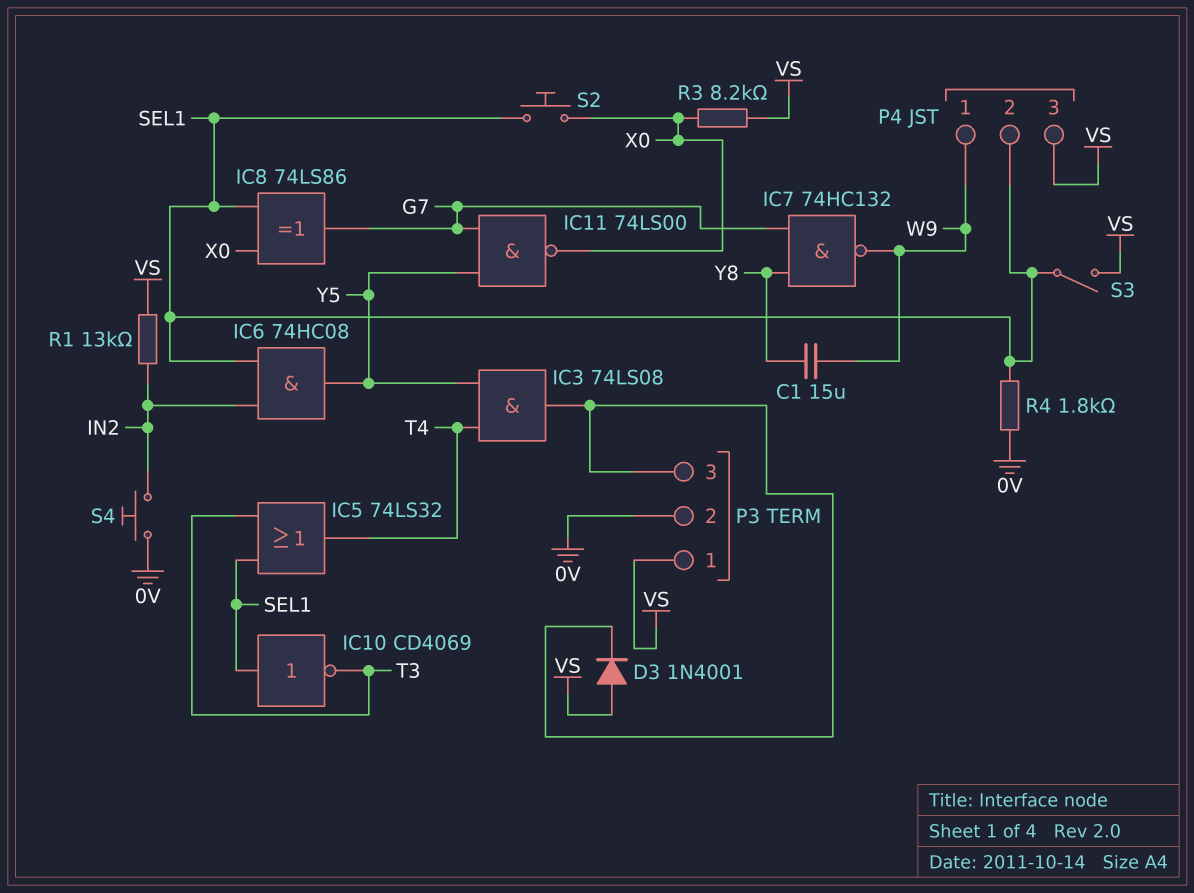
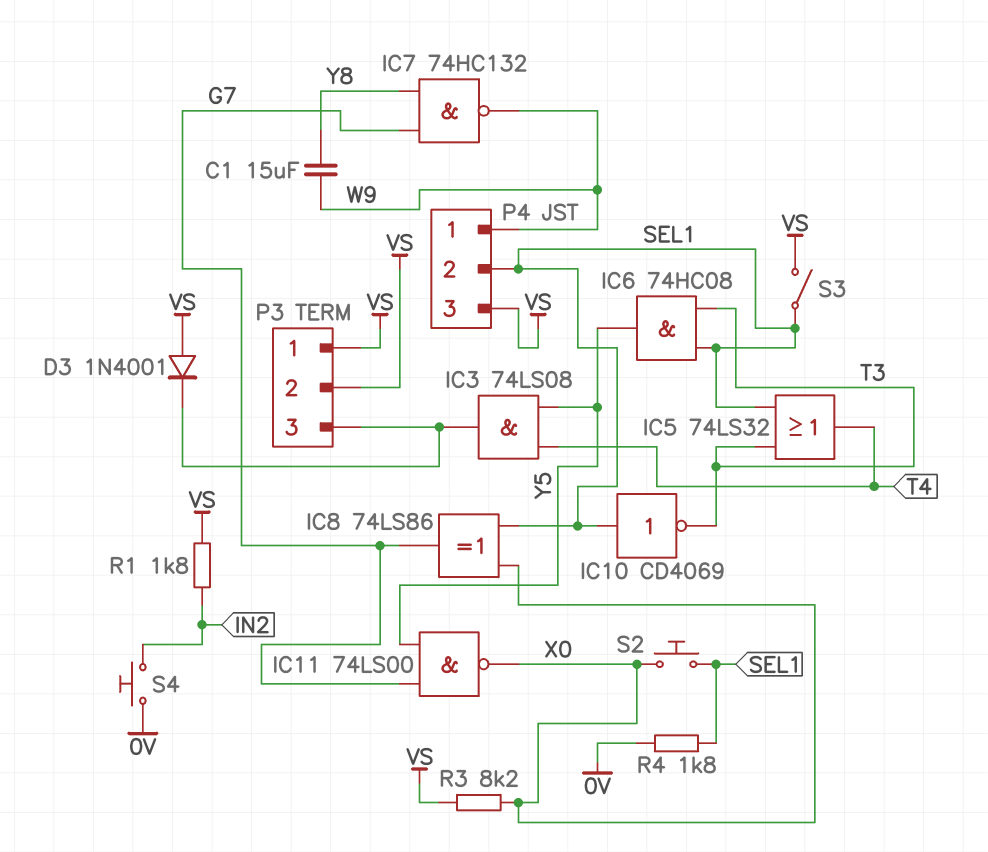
IC6: AND 74HC08 (in IN2, in SEL1, out Y5) -> AND 74HC08 (in SEL1, in T3, out Y5)
P3 pin 2: 0V -> VS
R1: 13k (IN2, VS) -> 1.8k (IN2, VS)

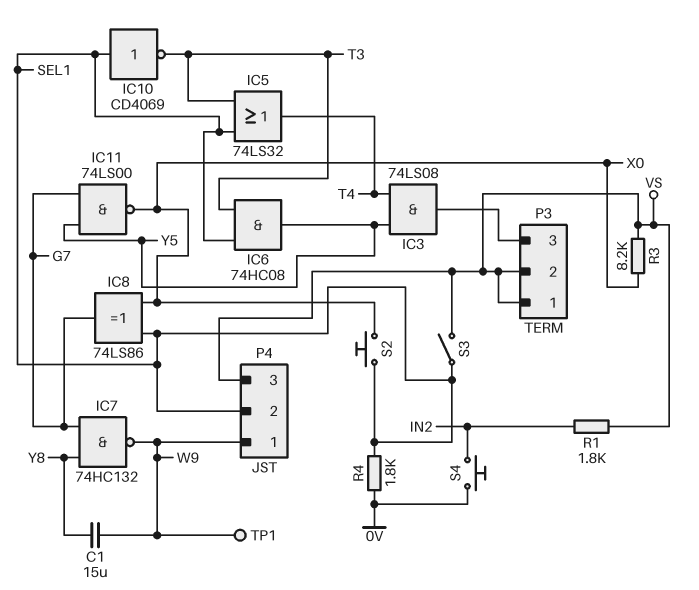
D3: diode 1N4001 (A VS, K P3/3) -> none
TP1: none -> test point (W9)

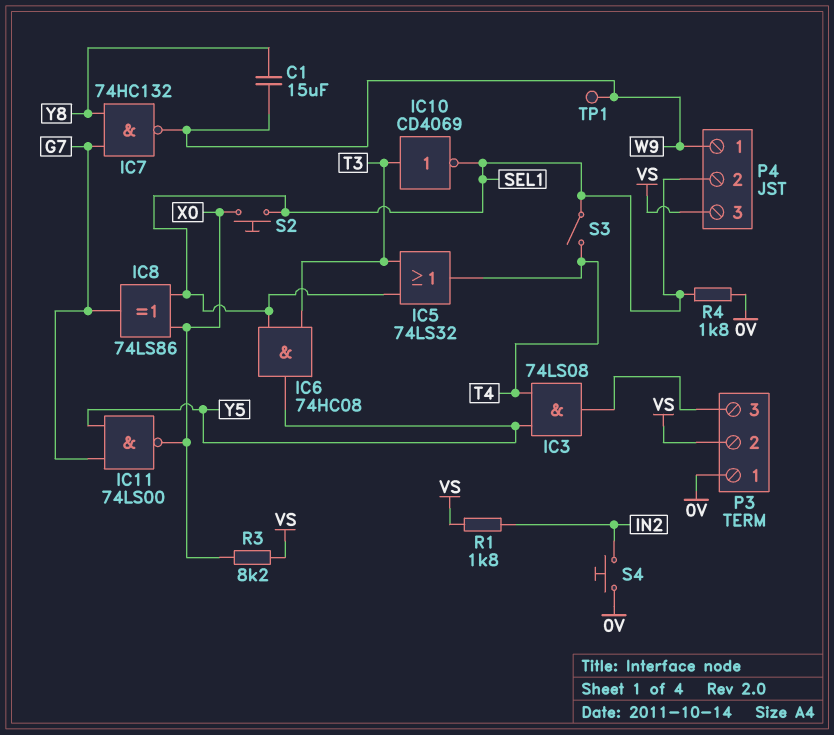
IC10: NOT CD4069 (in SEL1, out T3) -> NOT CD4069 (in T3, out SEL1)
P3 pin 1: VS -> 0V
S3: switch (SEL1, VS) -> switch (SEL1, T4)

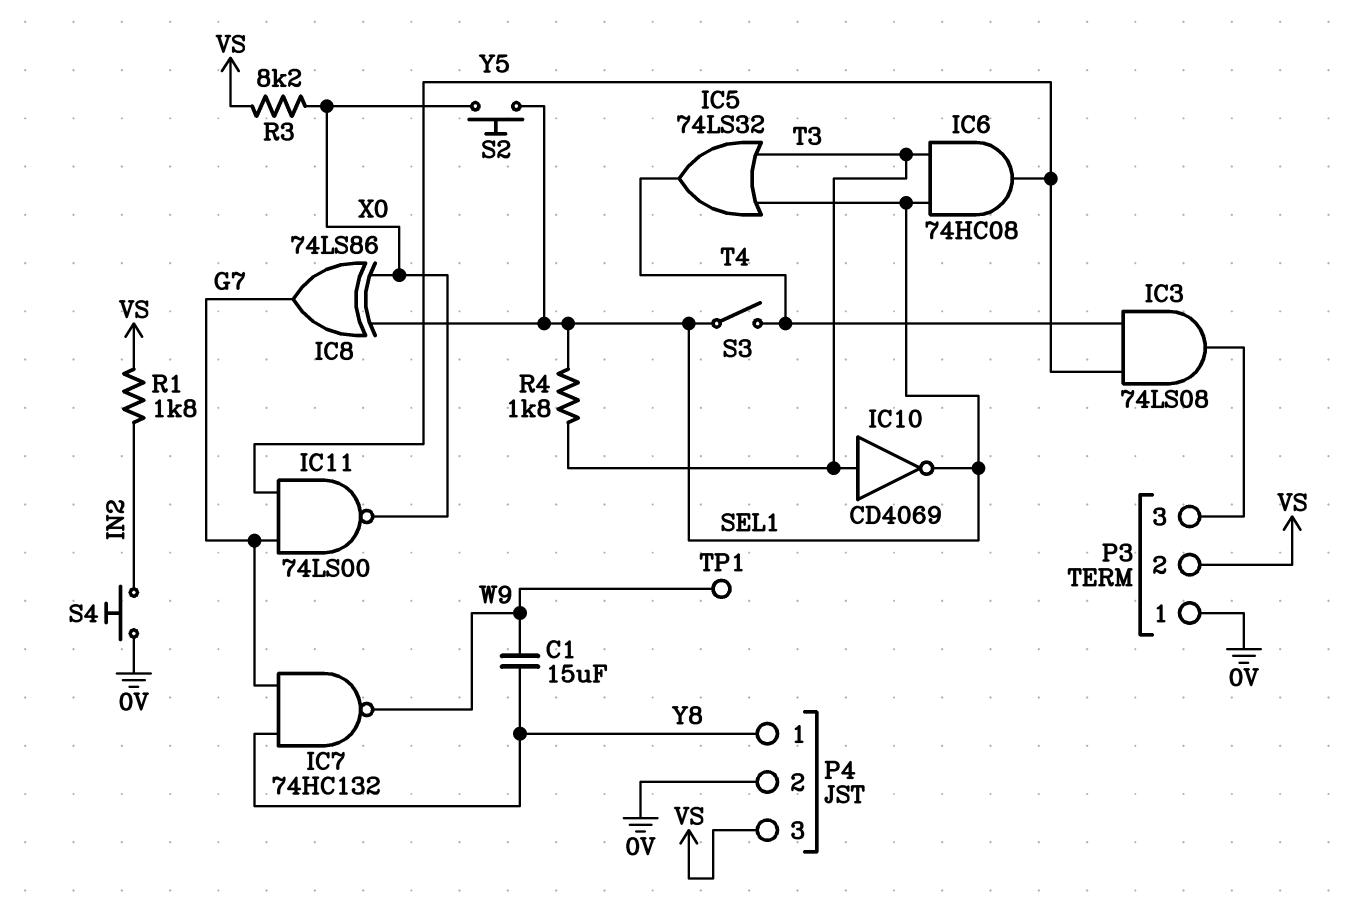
P4 pin 1: W9 -> Y8
P4 pin 2: SEL1 -> 0V
R4: 1.8k (0V, SEL1) -> 1.8k (SEL1, T3)

